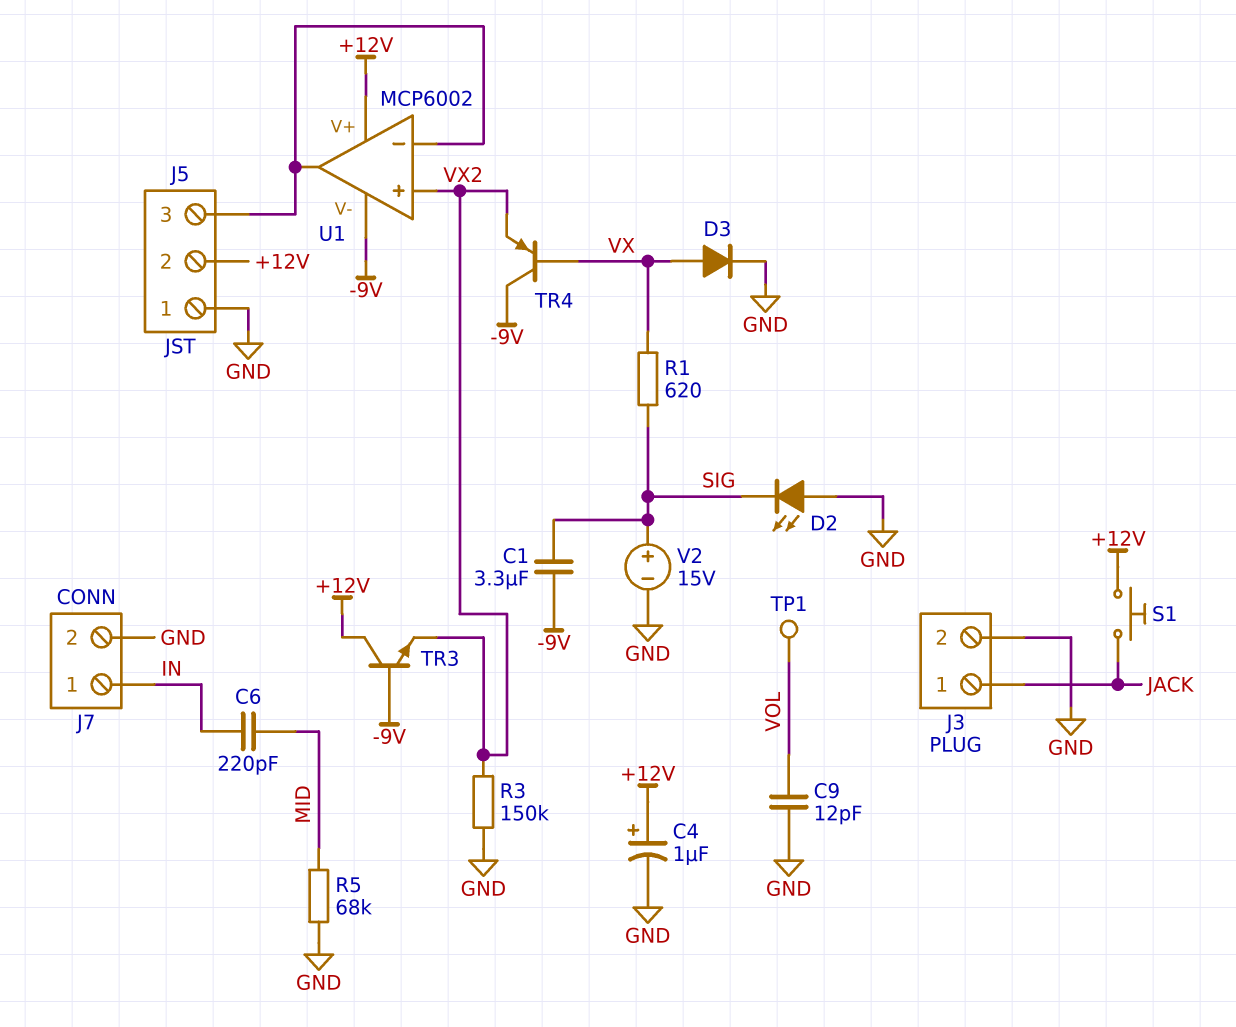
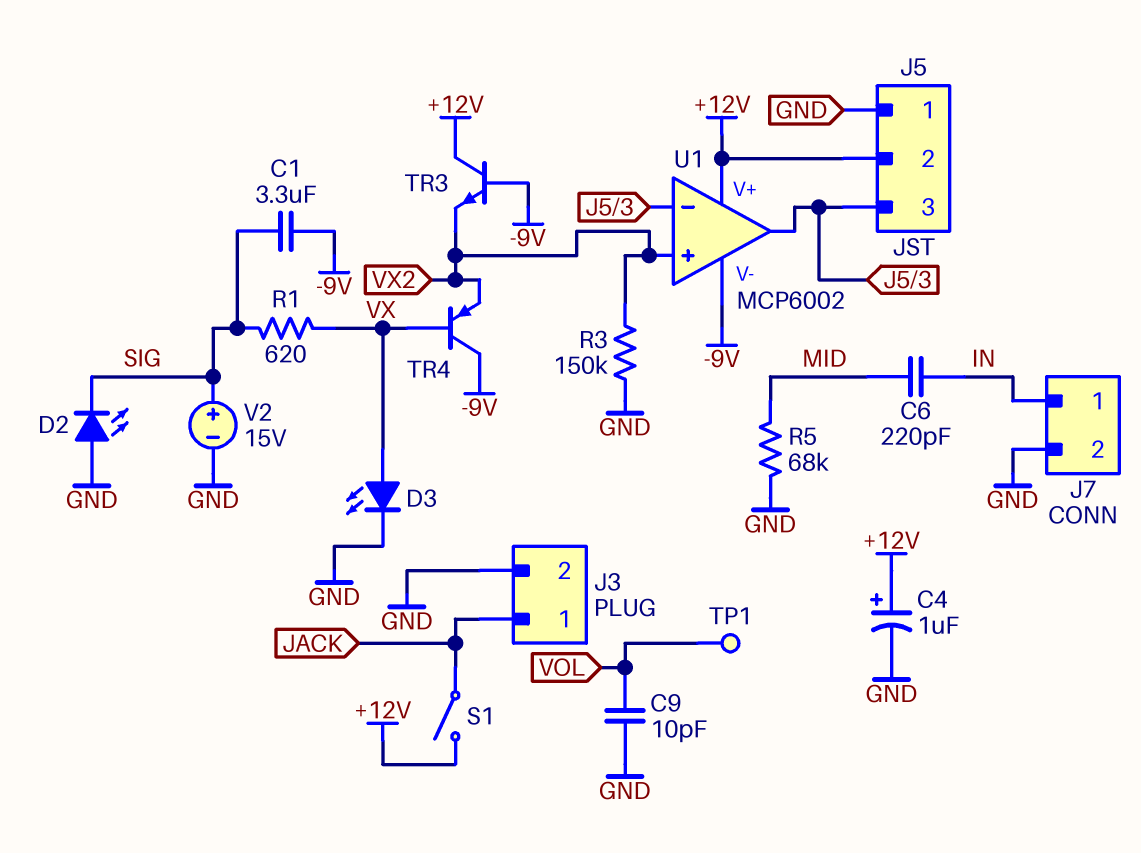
C9: 12pF (GND, VOL) -> 10pF (GND, VOL)
D3: diode (A VX, K GND) -> LED (A VX, K GND)
S1: button (+12V, JACK) -> switch (+12V, JACK)

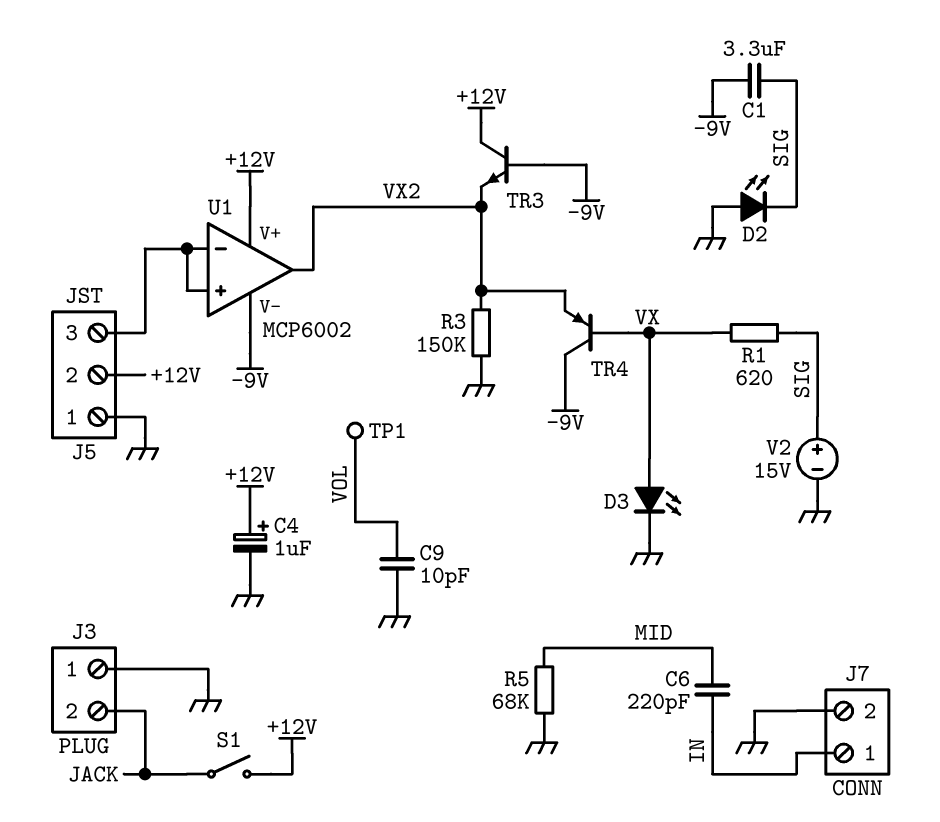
J3 pin 1: JACK -> GND
J3 pin 2: GND -> JACK
U1 pin in+: VX2 -> J5/3
U1 pin out: J5/3 -> VX2

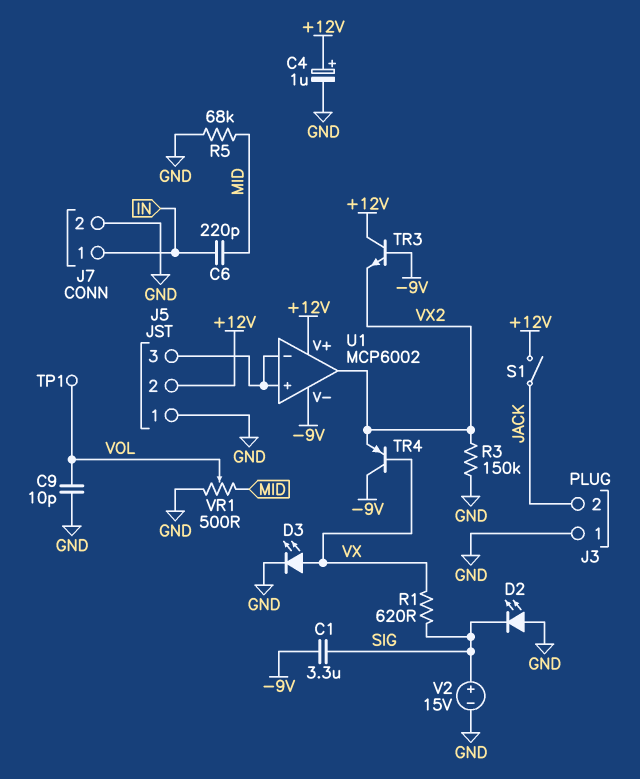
VR1: none -> 500 (GND, MID, wiper VOL)

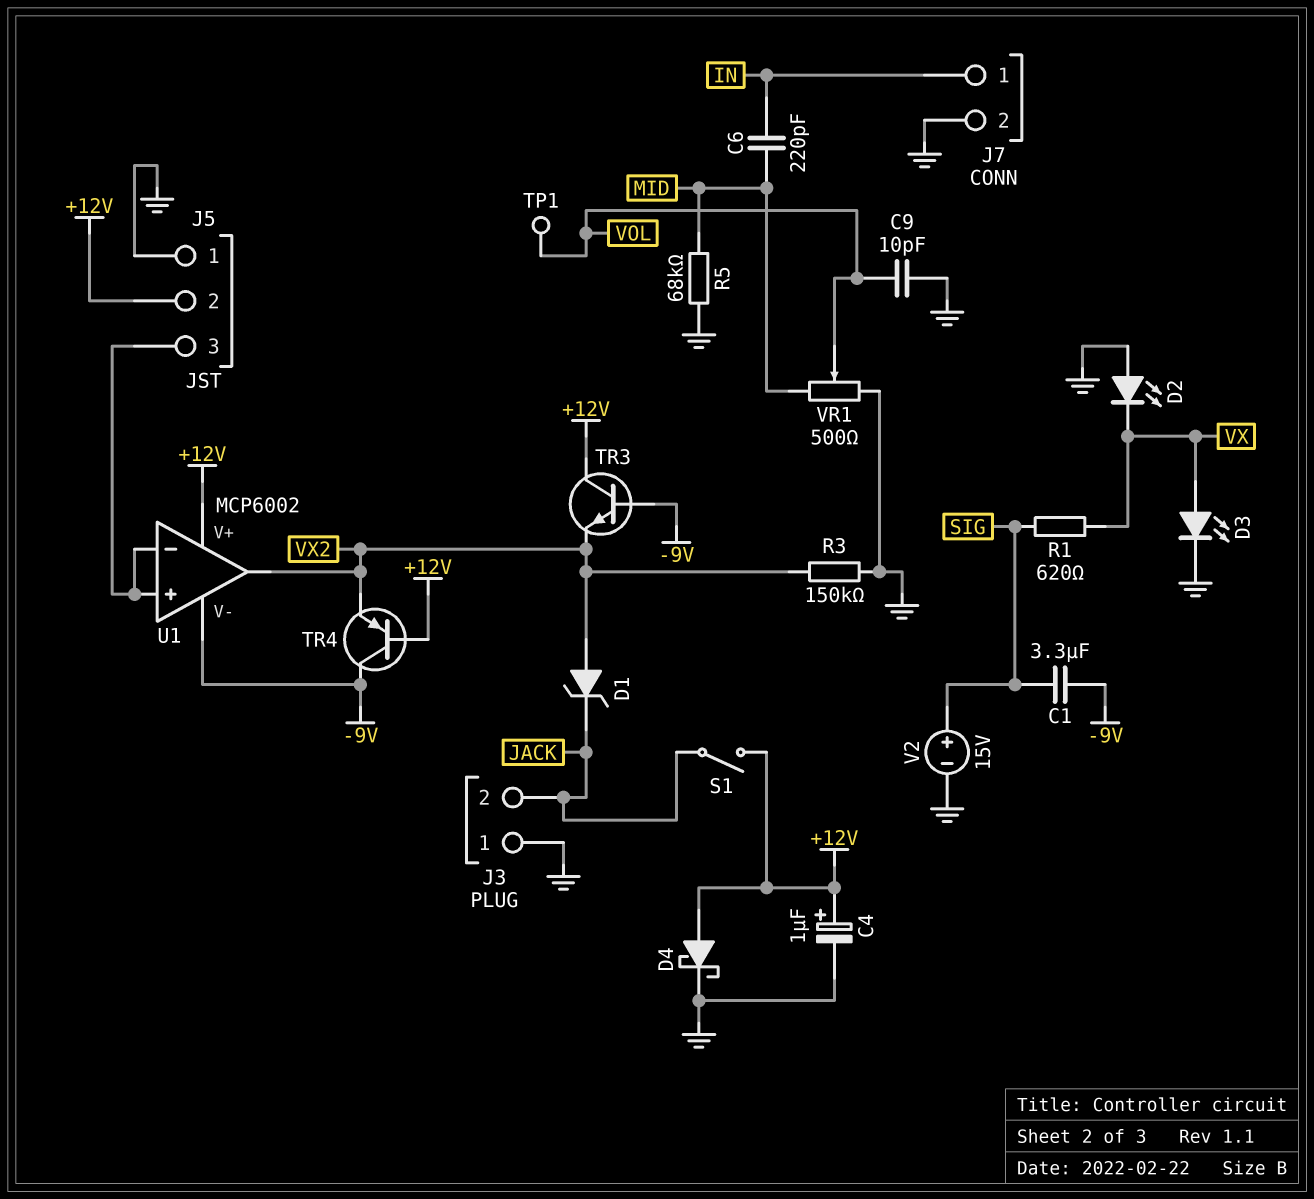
D1: none -> zener (A VX2, K JACK)
D2: LED (A GND, K SIG) -> LED (A GND, K VX)
D4: none -> schottky (A +12V, K GND)
TR4: PNP (B VX, C -9V, E VX2) -> PNP (B +12V, C -9V, E VX2)

